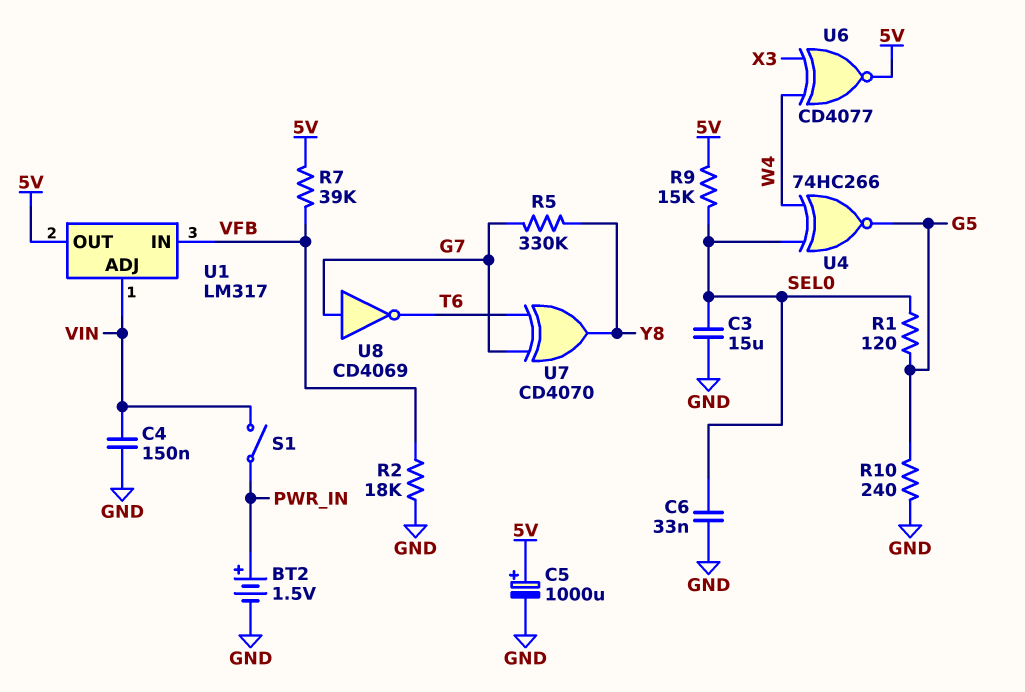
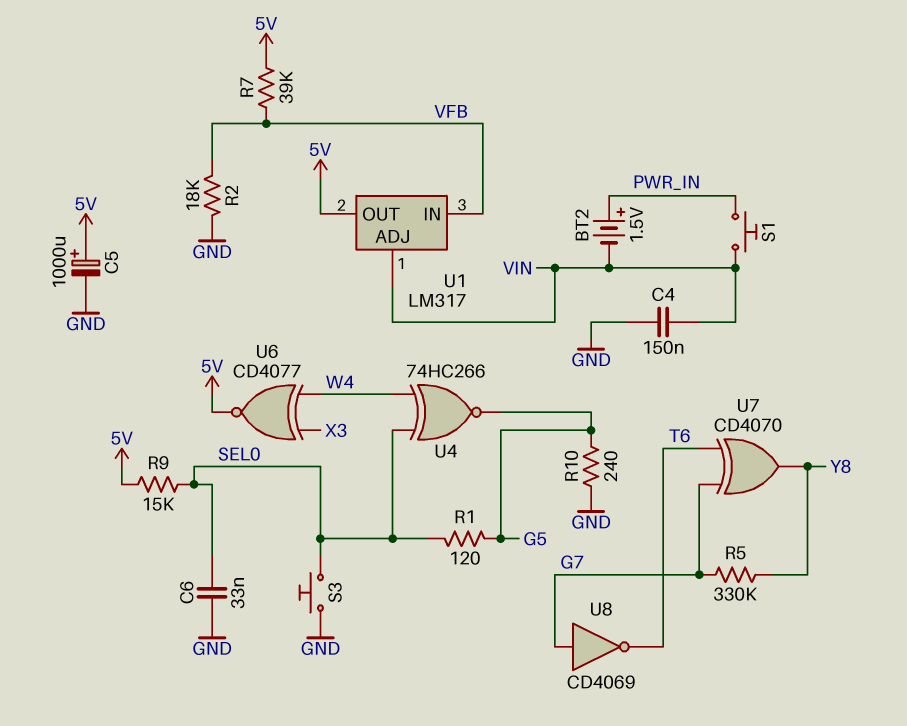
BT2: 1.5V (plus PWR_IN, minus GND) -> 1.5V (plus PWR_IN, minus VIN)
C3: 15uF (GND, SEL0) -> none
S1: switch (PWR_IN, VIN) -> button (PWR_IN, VIN)
S3: none -> button (GND, SEL0)

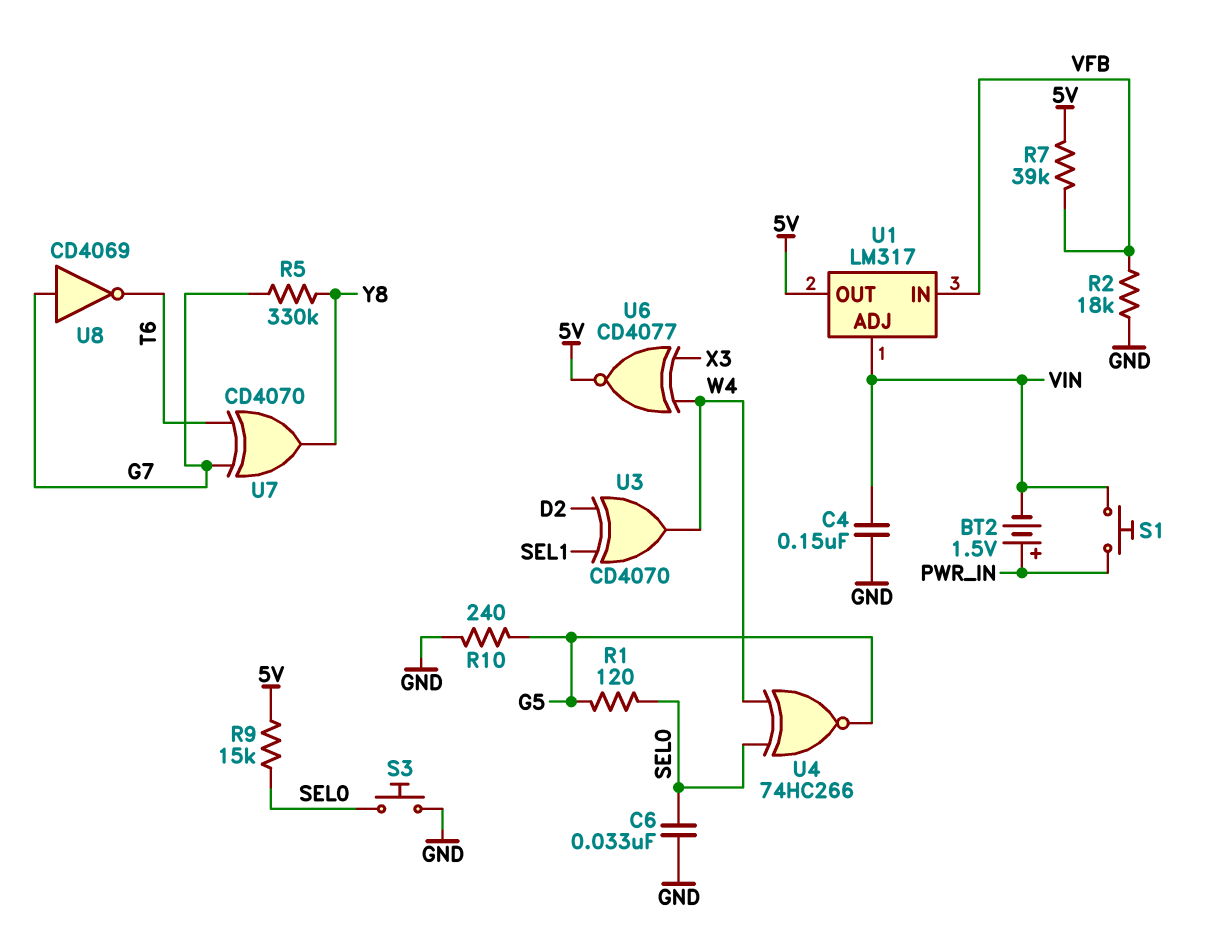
C5: 1000uF (plus 5V, minus GND) -> none
U3: none -> XOR CD4070 (in D2, in SEL1, out W4)

